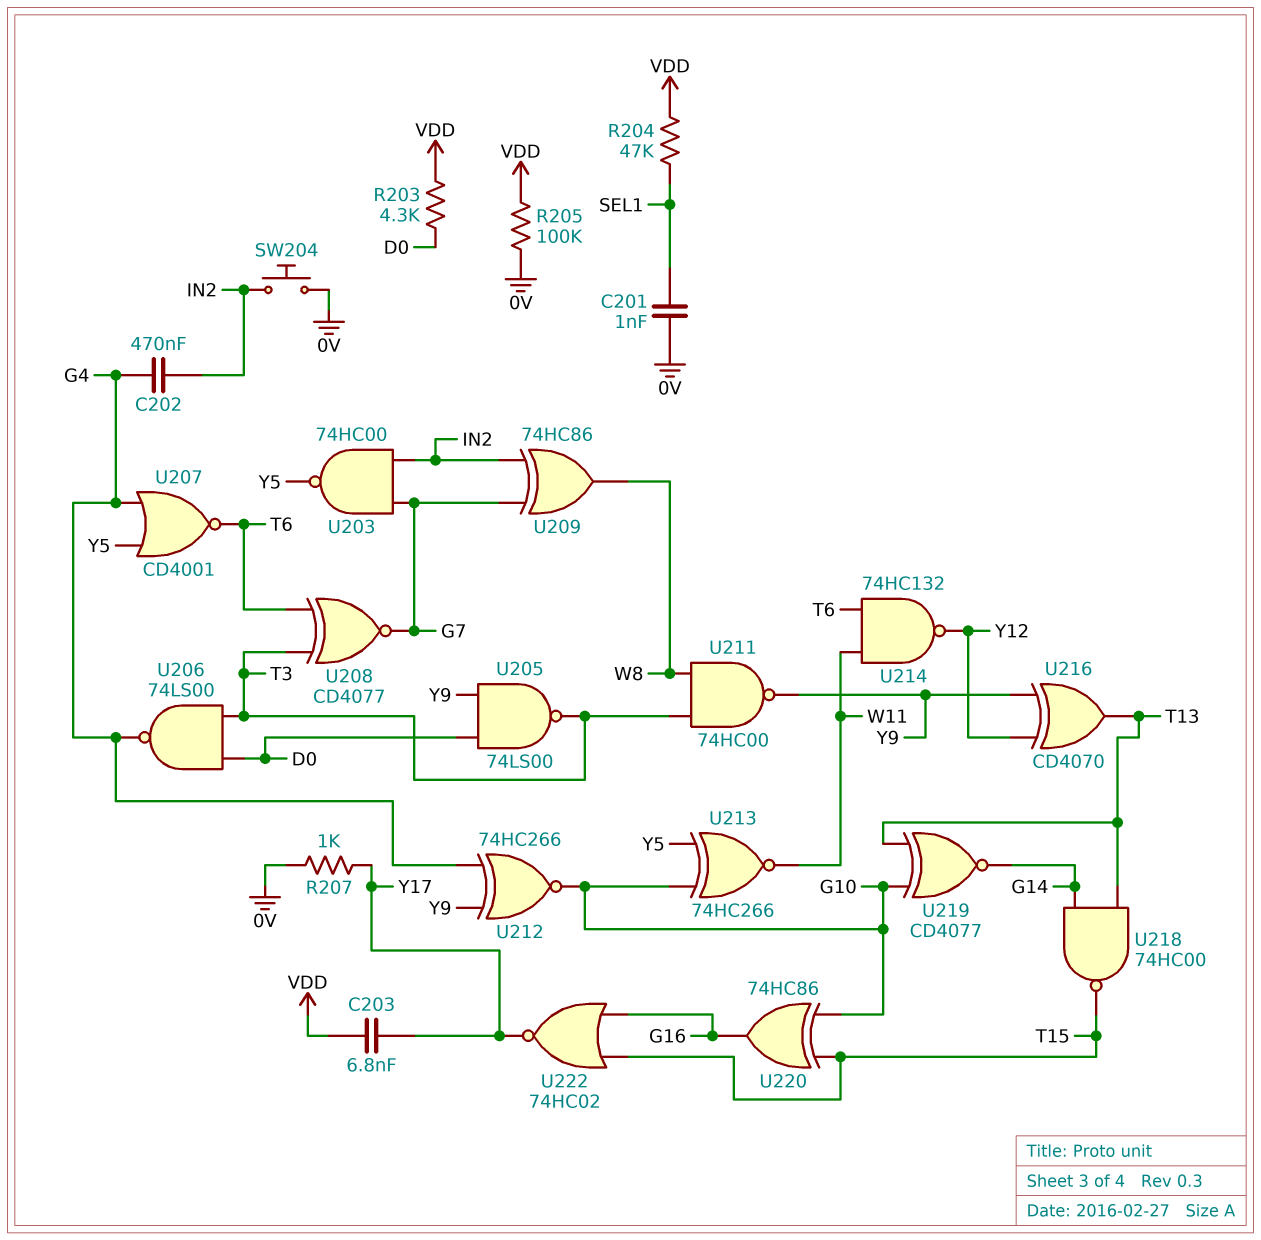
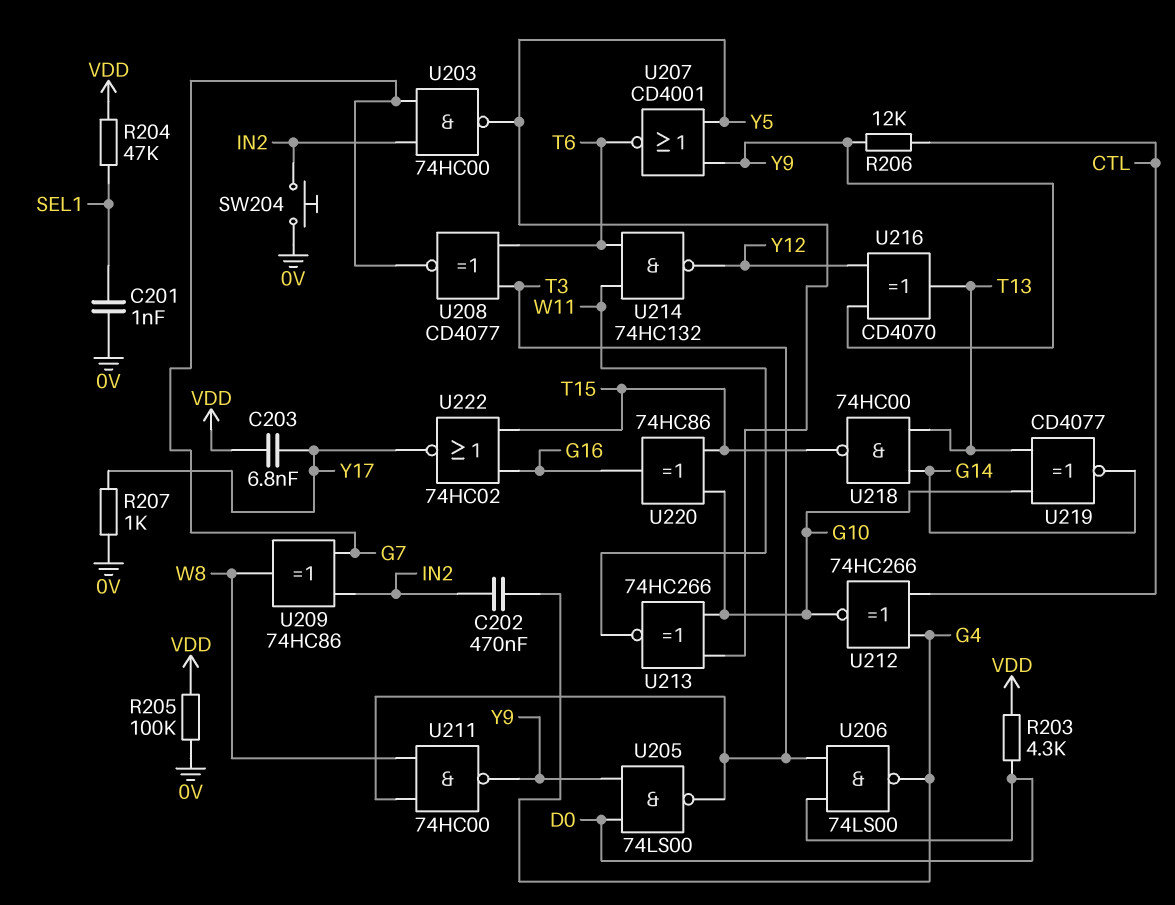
R206: none -> 12k (CTL, Y9)
U207: NOR CD4001 (in G4, in Y5, out T6) -> NOR CD4001 (in Y5, in Y9, out T6)
U212: XNOR 74HC266 (in G4, in Y9, out G10) -> XNOR 74HC266 (in CTL, in G4, out G10)

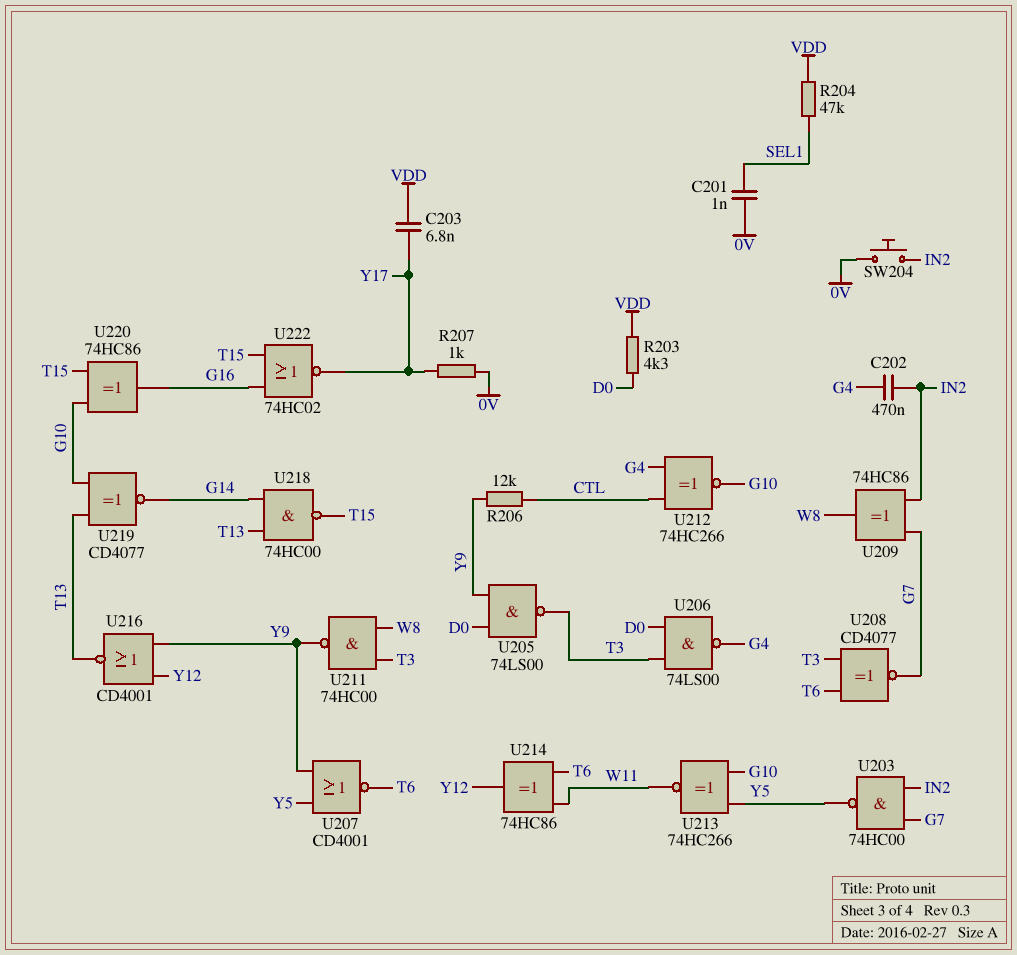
R205: 100k (0V, VDD) -> none
U214: NAND 74HC132 (in T6, in W11, out Y12) -> XOR 74HC86 (in T6, in W11, out Y12)
U216: XOR CD4070 (in Y9, in Y12, out T13) -> NOR CD4001 (in Y9, in Y12, out T13)

